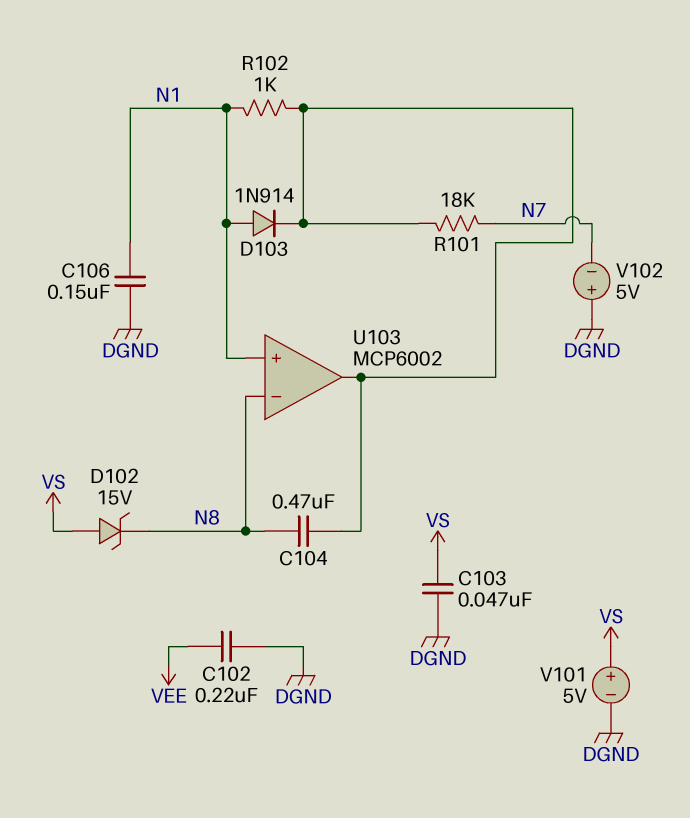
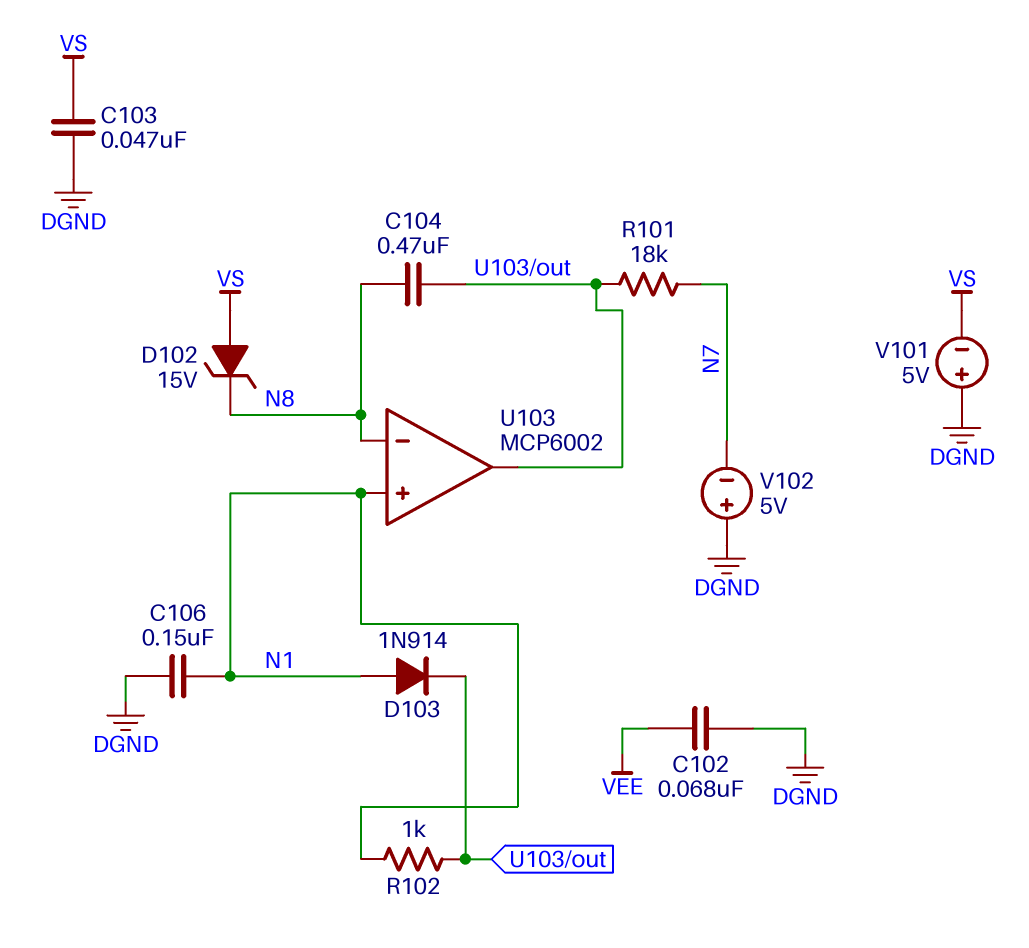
C102: 220nF (DGND, VEE) -> 68nF (DGND, VEE)
V101: 5V (plus VS, minus DGND) -> 5V (plus DGND, minus VS)

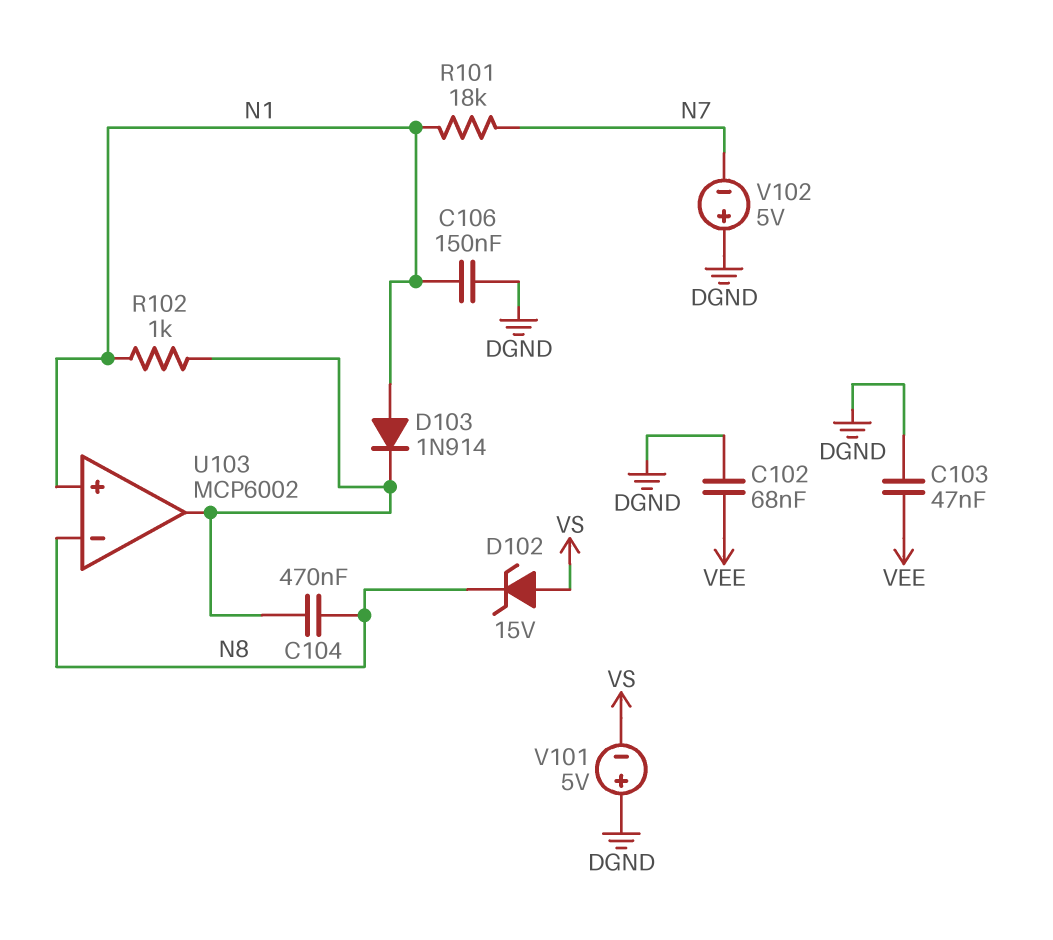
C103: 47nF (DGND, VS) -> 47nF (DGND, VEE)
R101: 18k (N7, U103/out) -> 18k (N1, N7)

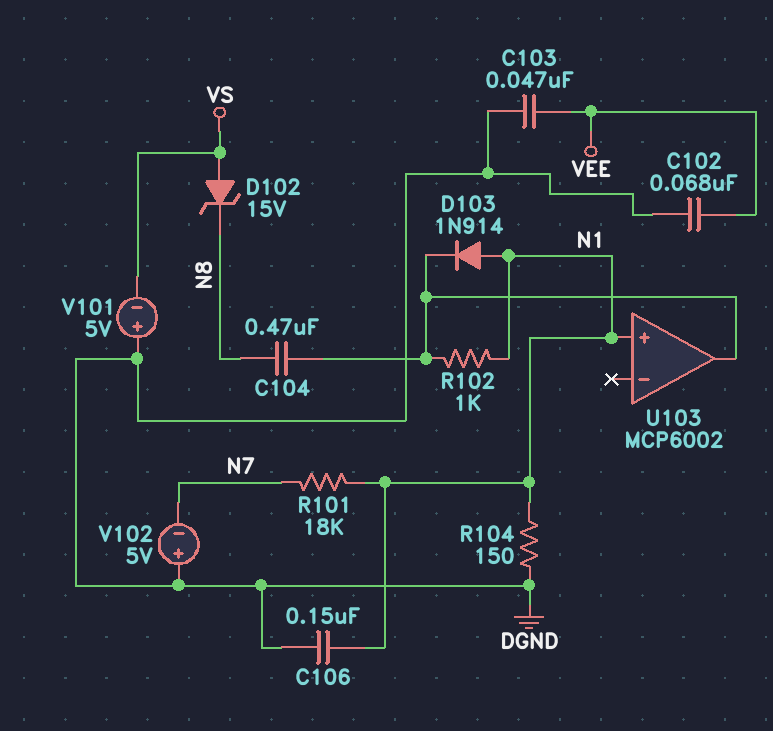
R104: none -> 150 (DGND, N1)
U103 pin in-: N8 -> none

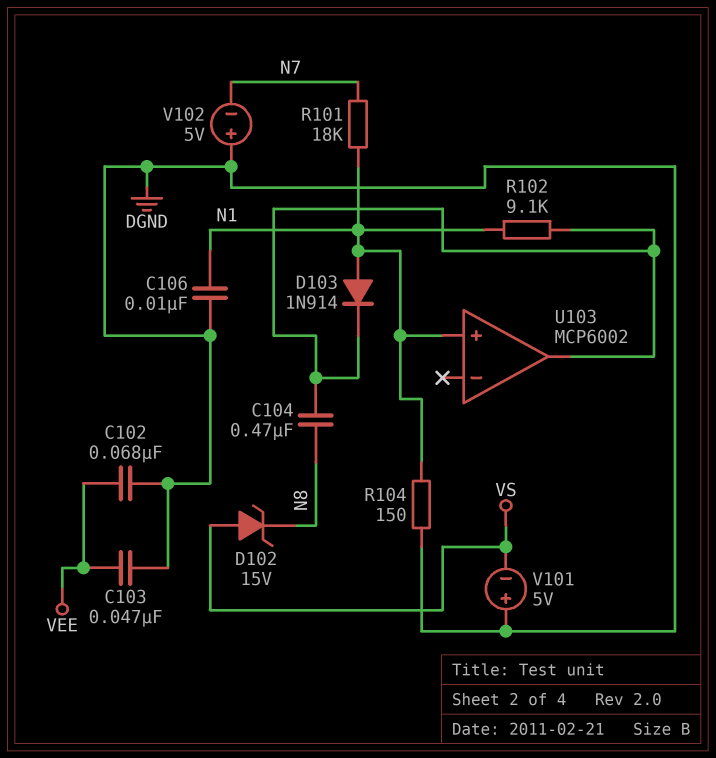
C106: 150nF (DGND, N1) -> 10nF (DGND, N1)
R102: 1k (N1, U103/out) -> 9.1k (N1, U103/out)

